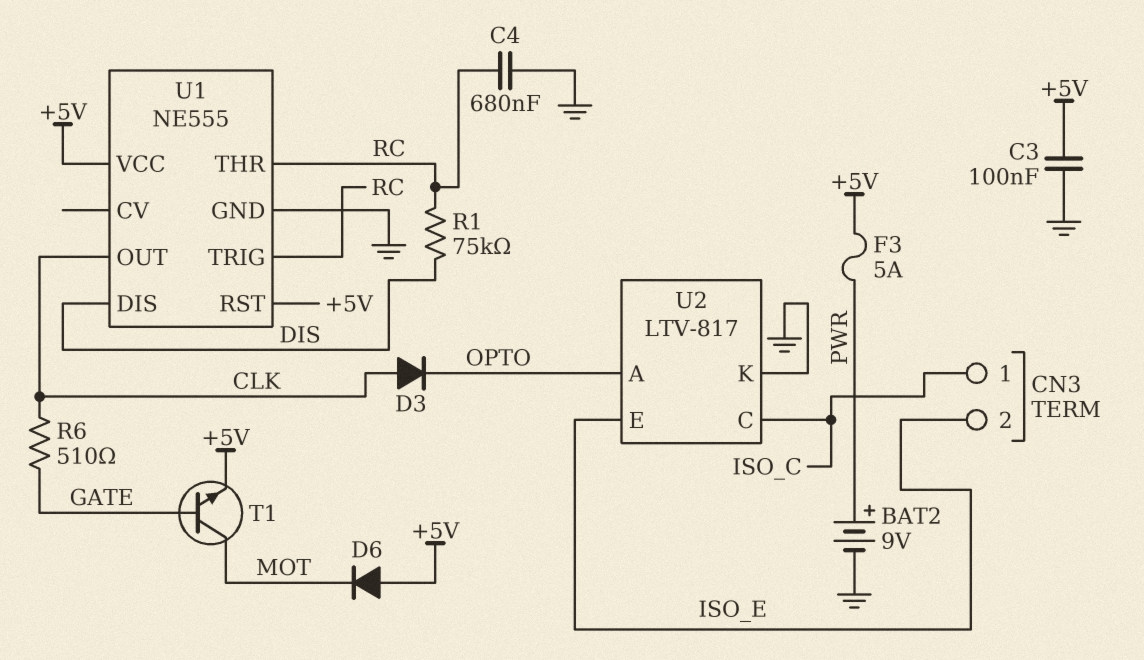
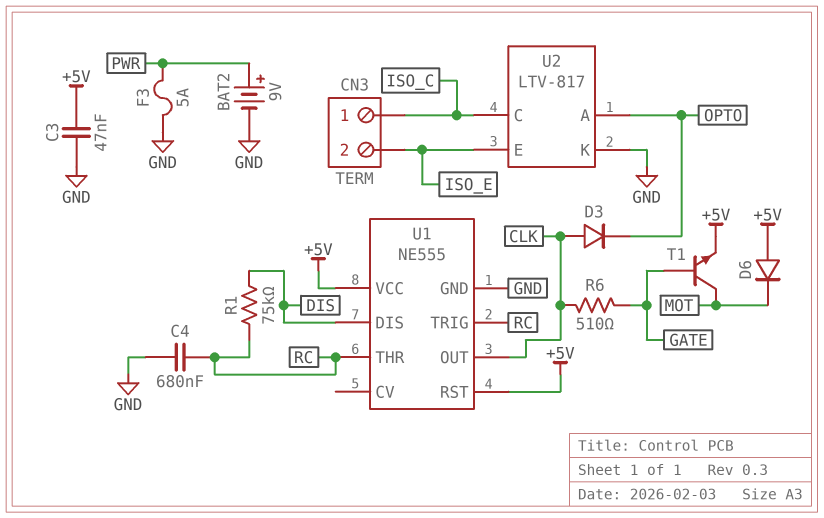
C3: 100nF (+5V, GND) -> 47nF (+5V, GND)
F3: 5A (+5V, PWR) -> 5A (GND, PWR)

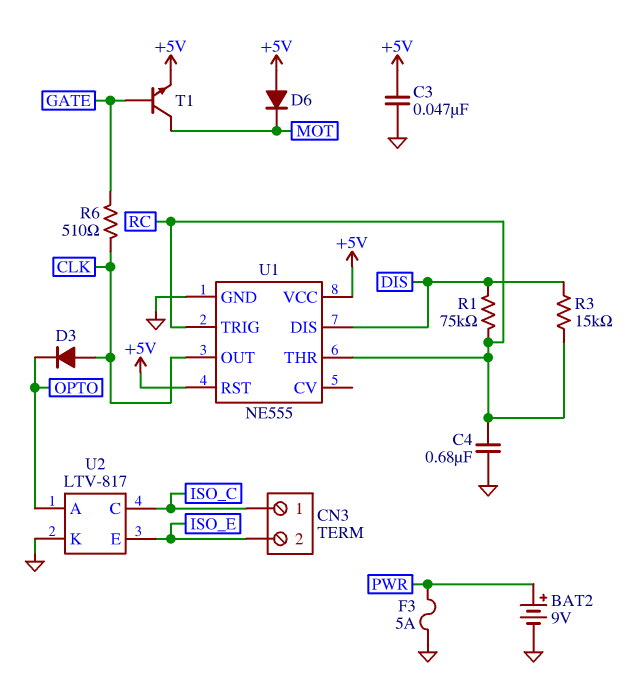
R3: none -> 15k (DIS, RC)

